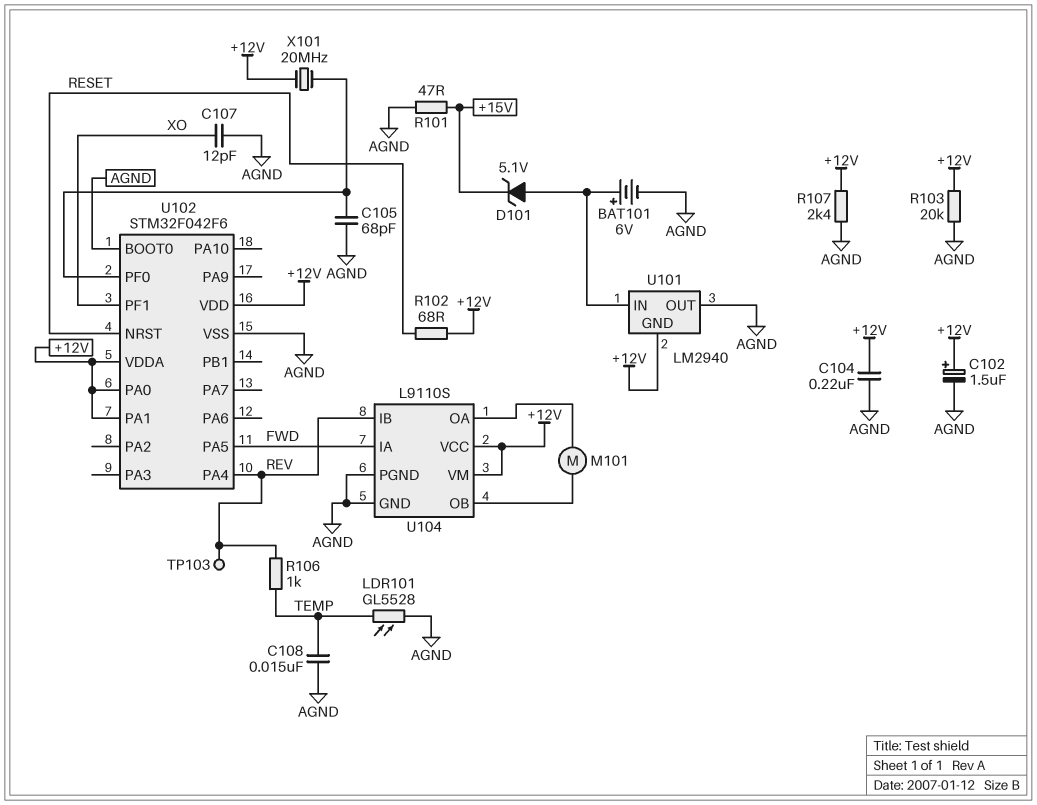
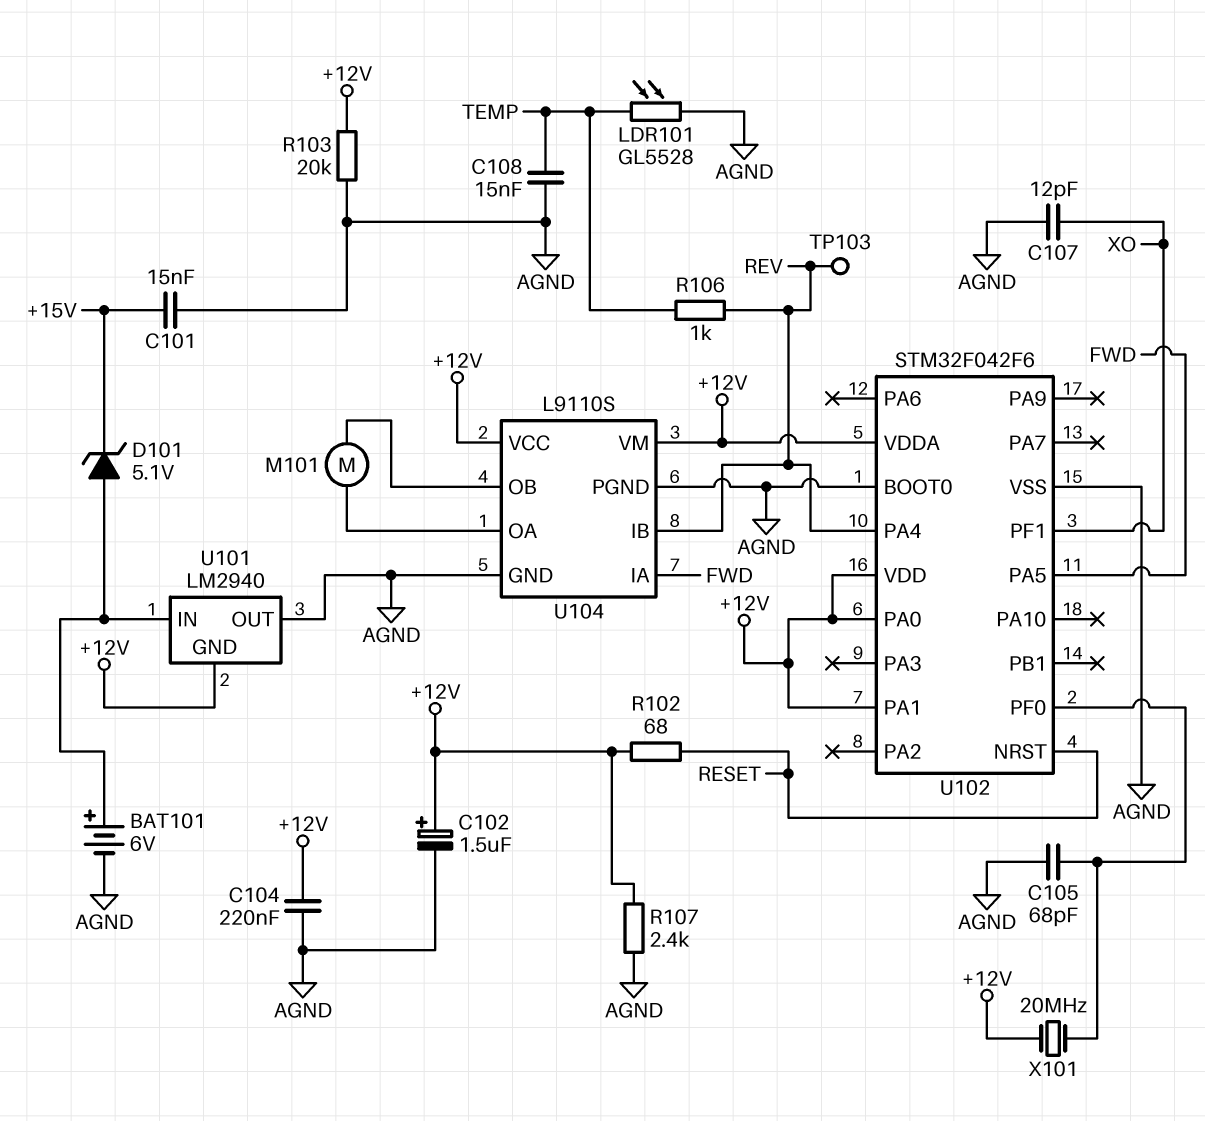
C101: none -> 15nF (+15V, AGND)
R101: 47 (+15V, AGND) -> none

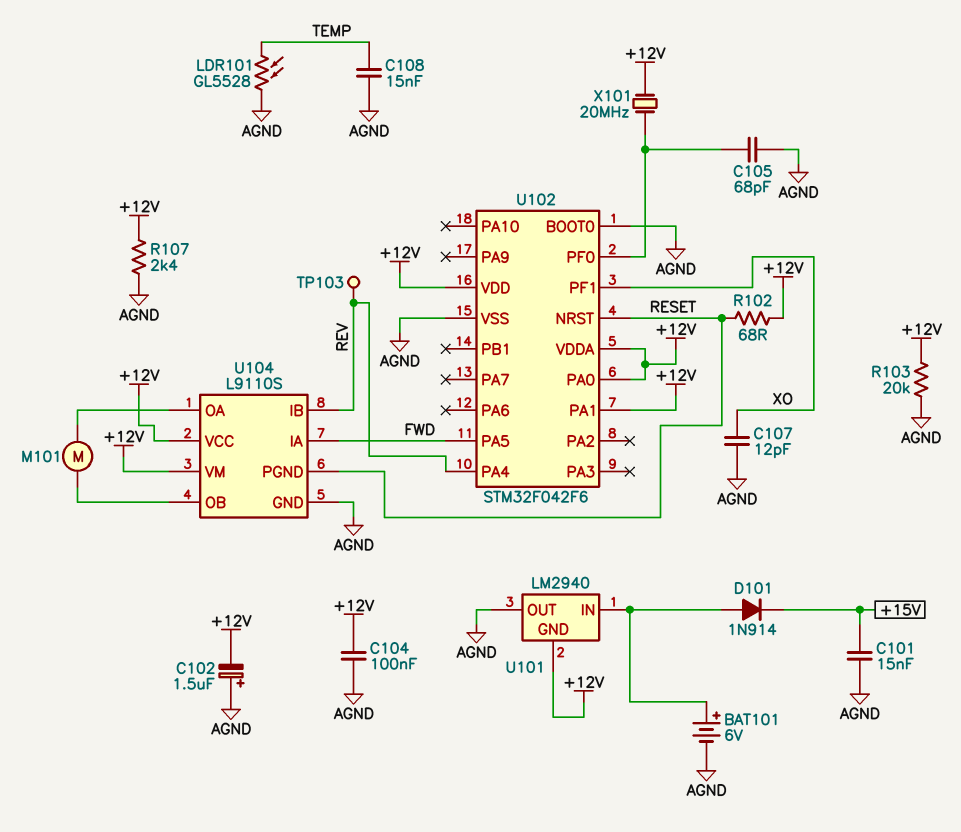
C102: 1.5uF (plus +12V, minus AGND) -> 1.5uF (plus AGND, minus +12V)
C104: 220nF (+12V, AGND) -> 100nF (+12V, AGND)
D101: zener 5.1V (A U101/IN, K +15V) -> diode 1N914 (A U101/IN, K +15V)
R106: 1k (REV, TEMP) -> none
U104 pin PGND: AGND -> RESET

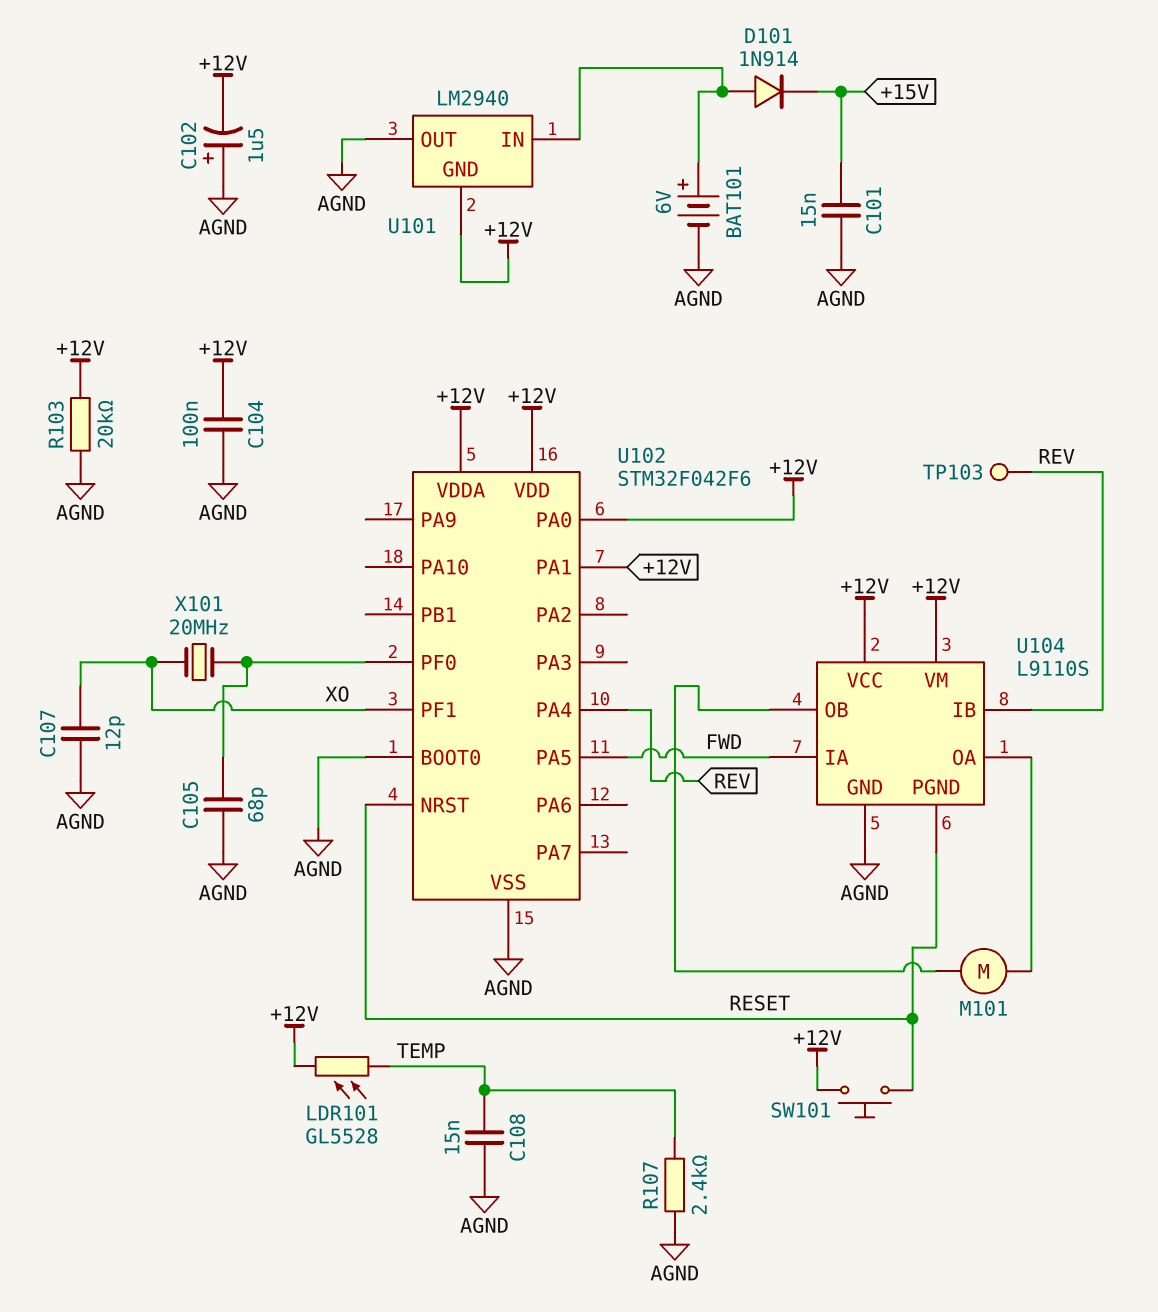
LDR101: GL5528 (AGND, TEMP) -> GL5528 (+12V, TEMP)
R102: 68 (+12V, RESET) -> none
R107: 2.4k (+12V, AGND) -> 2.4k (AGND, TEMP)
SW101: none -> button (+12V, RESET)
X101: 20MHz (+12V, U102/PF0) -> 20MHz (U102/PF0, XO)

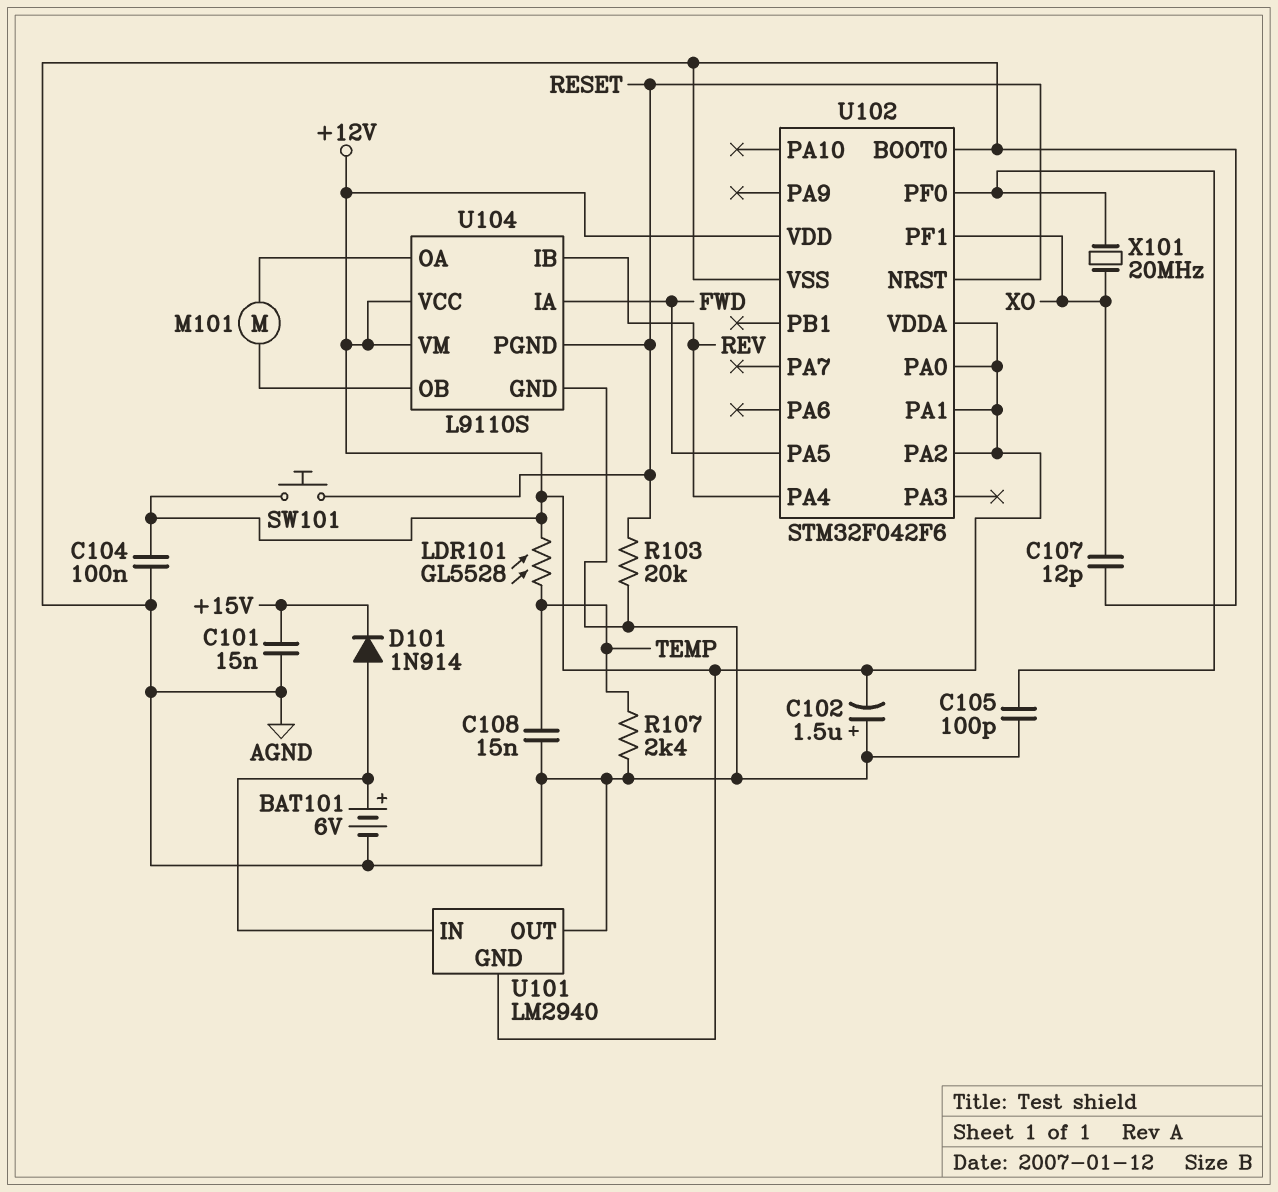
C105: 68pF (AGND, U102/PF0) -> 100pF (AGND, U102/PF0)
R103: 20k (+12V, AGND) -> 20k (AGND, RESET)
TP103: test point (REV) -> none
U102 pin PA2: none -> +12V

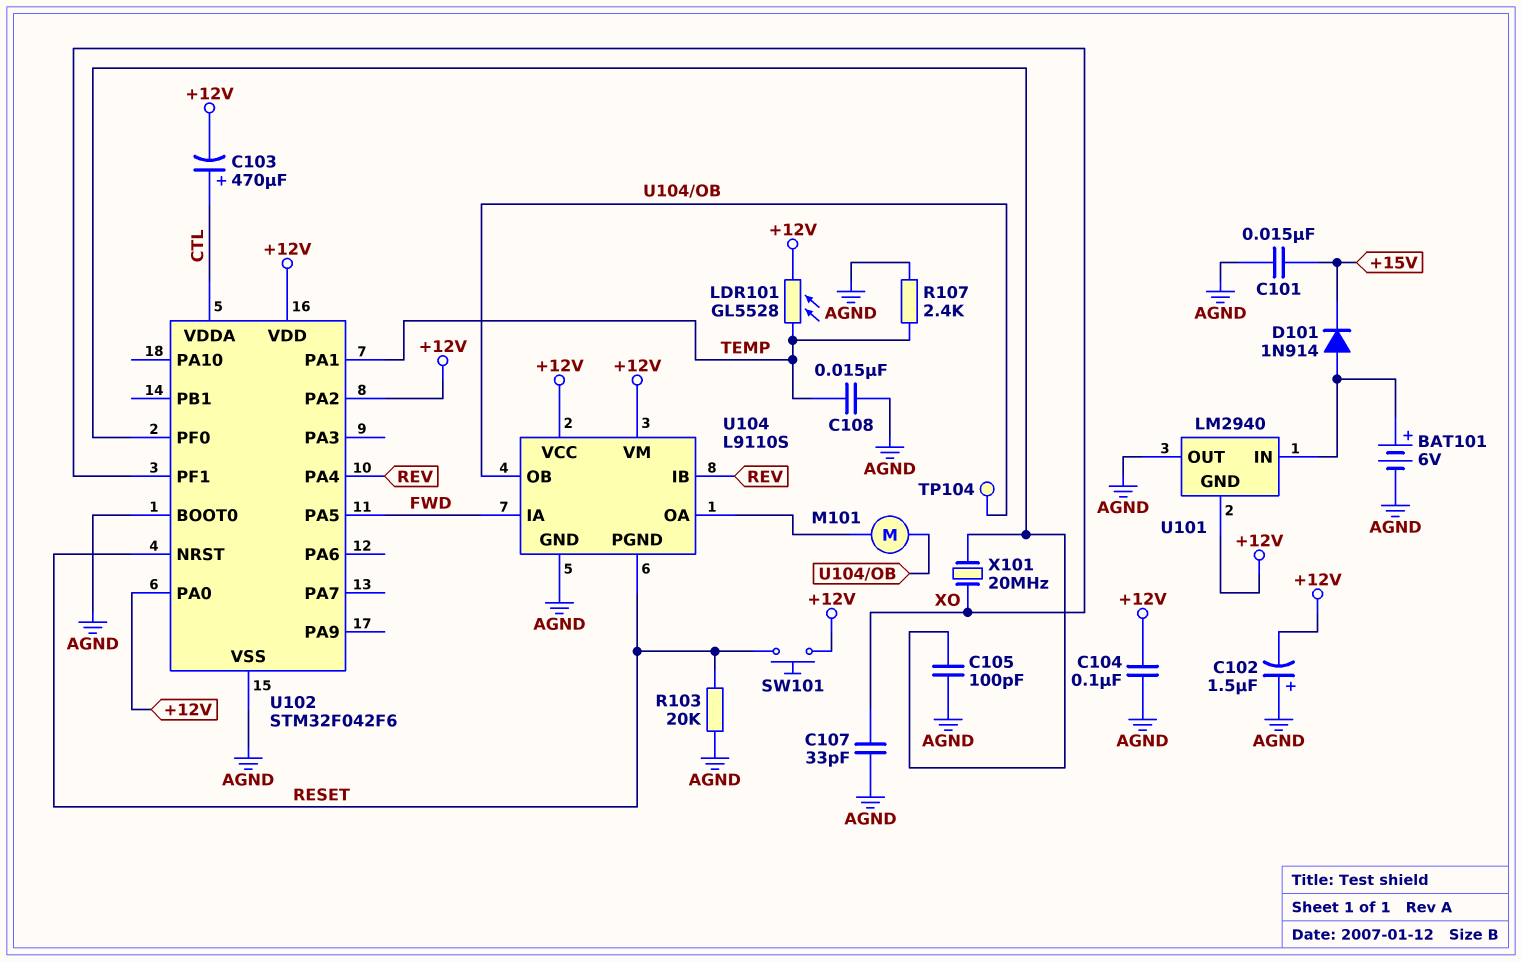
C103: none -> 470uF (plus CTL, minus +12V)
C107: 12pF (AGND, XO) -> 33pF (AGND, XO)
TP104: none -> test point (U104/OB)
U102 pin PA1: +12V -> TEMP
U102 pin VDDA: +12V -> CTL

